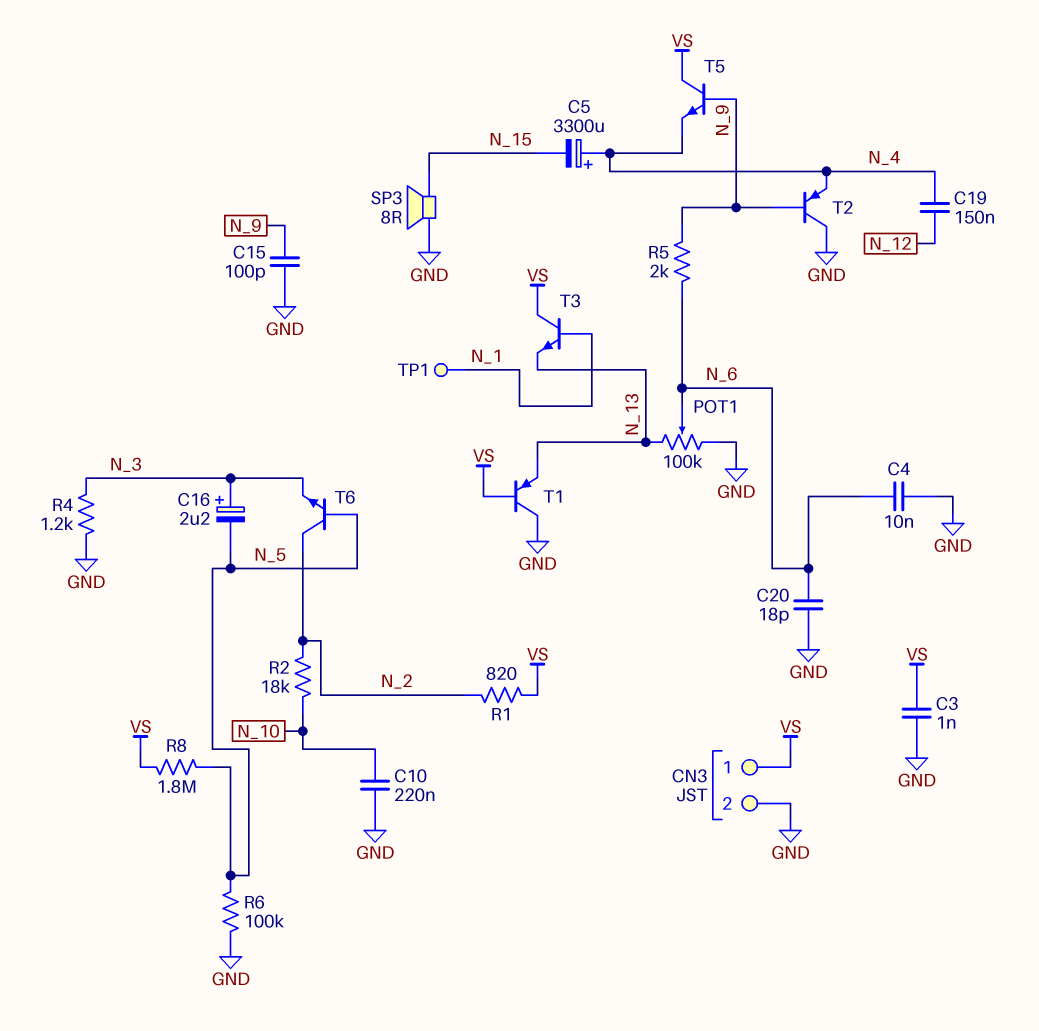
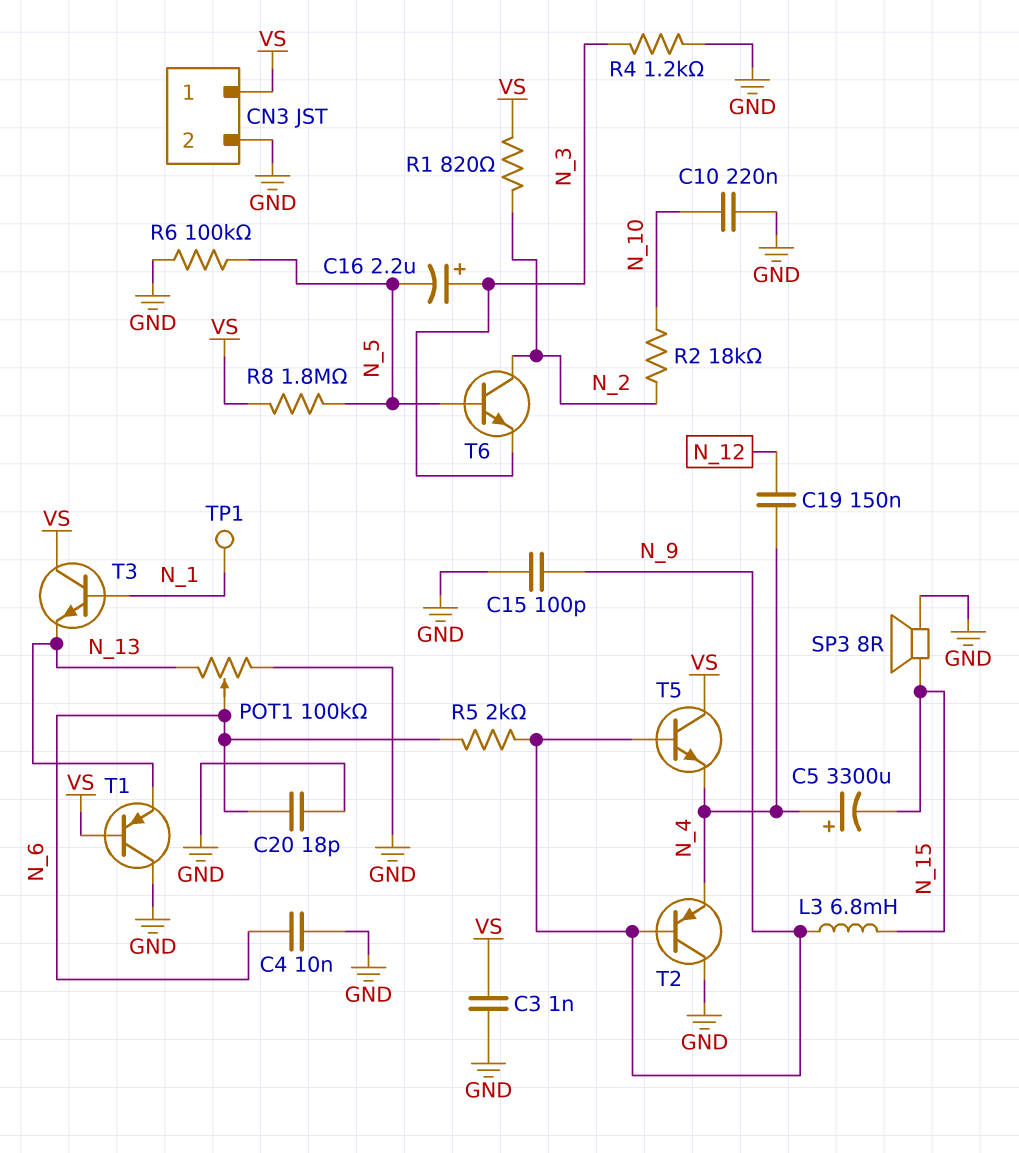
L3: none -> 6.8mH (N_9, N_15)

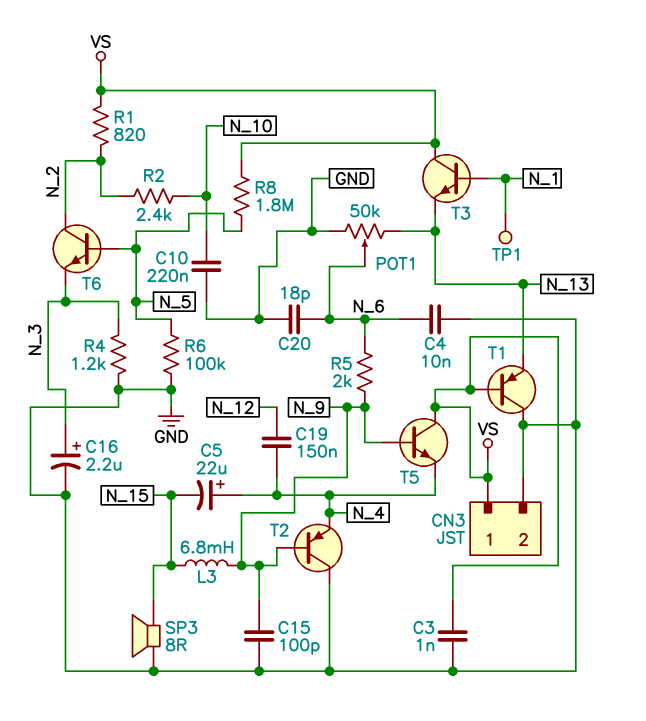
C5: 3300uF (plus N_4, minus N_15) -> 22uF (plus N_4, minus N_15)
C16: 2.2uF (plus N_3, minus N_5) -> 2.2uF (plus N_3, minus GND)
POT1: 100k (GND, N_13, wiper N_6) -> 50k (GND, N_13, wiper N_6)
R2: 18k (N_2, N_10) -> 2.4k (N_2, N_10)

